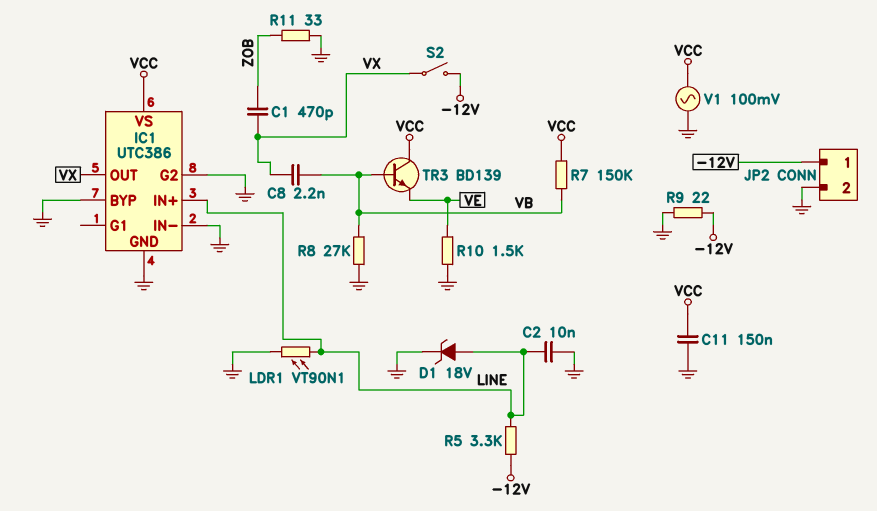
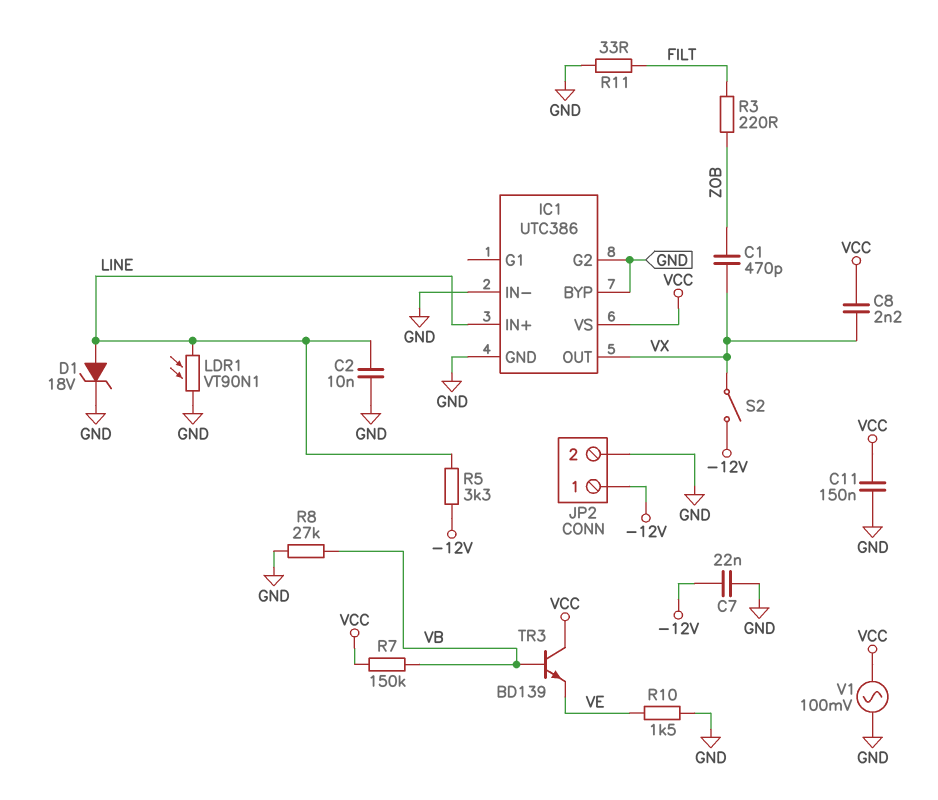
C7: none -> 22nF (-12V, GND)
C8: 2.2nF (VB, VX) -> 2.2nF (VCC, VX)
R3: none -> 220 (FILT, ZOB)
R9: 22 (-12V, GND) -> none
R11: 33 (GND, ZOB) -> 33 (FILT, GND)

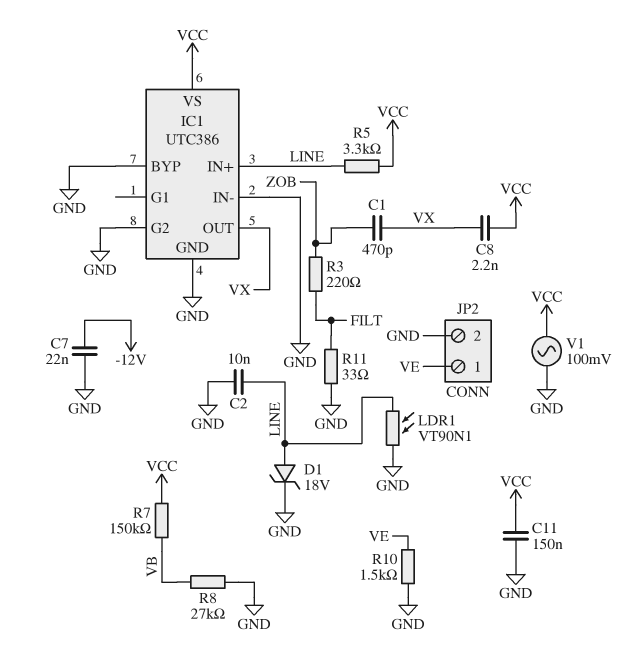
JP2 pin 1: -12V -> VE
R5: 3.3k (-12V, LINE) -> 3.3k (LINE, VCC)
S2: switch (-12V, VX) -> none
TR3: NPN BD139 (B VB, C VCC, E VE) -> none

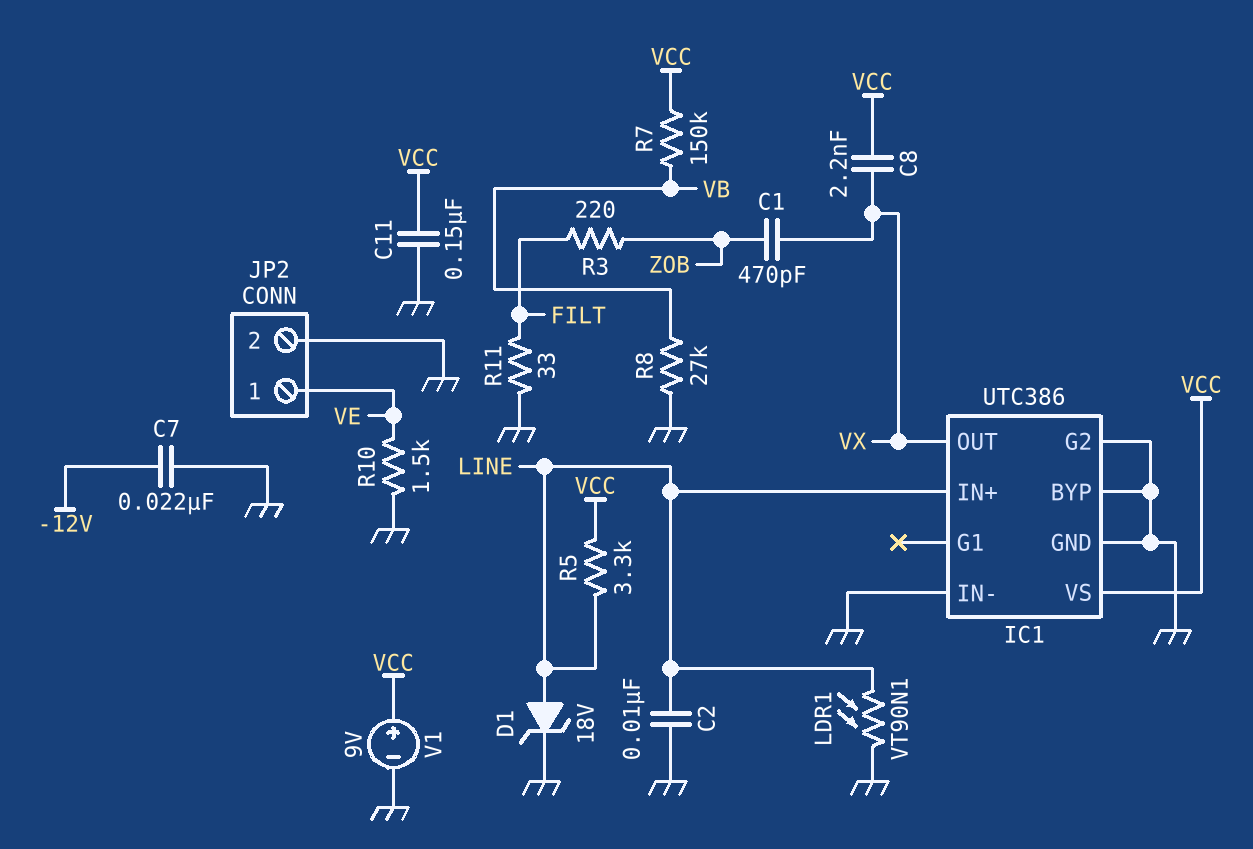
V1: AC 100mV (GND, VCC) -> 9V (plus VCC, minus GND)

